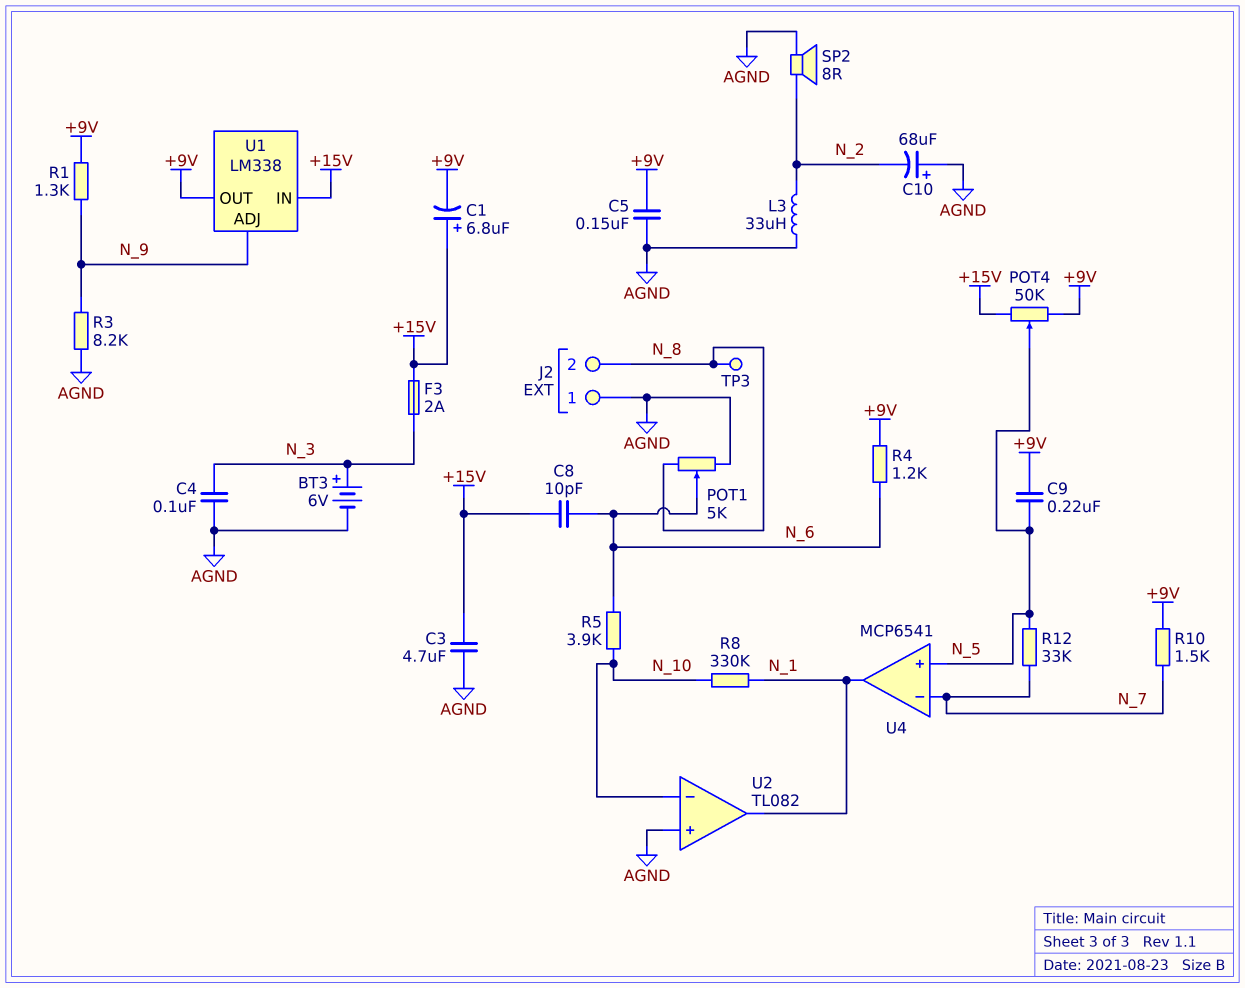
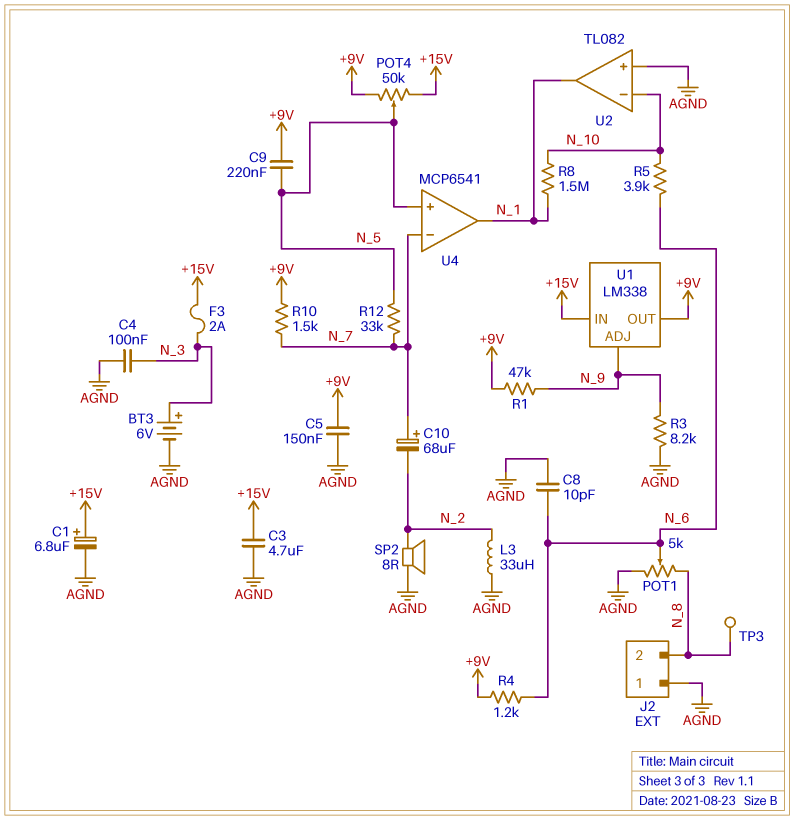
C1: 6.8uF (plus +15V, minus +9V) -> 6.8uF (plus +15V, minus AGND)
C8: 10pF (+15V, N_6) -> 10pF (AGND, N_6)
C10: 68uF (plus AGND, minus N_2) -> 68uF (plus N_7, minus N_2)
R1: 1.3k (+9V, N_9) -> 47k (+9V, N_9)
R8: 330k (N_1, N_10) -> 1.5M (N_1, N_10)

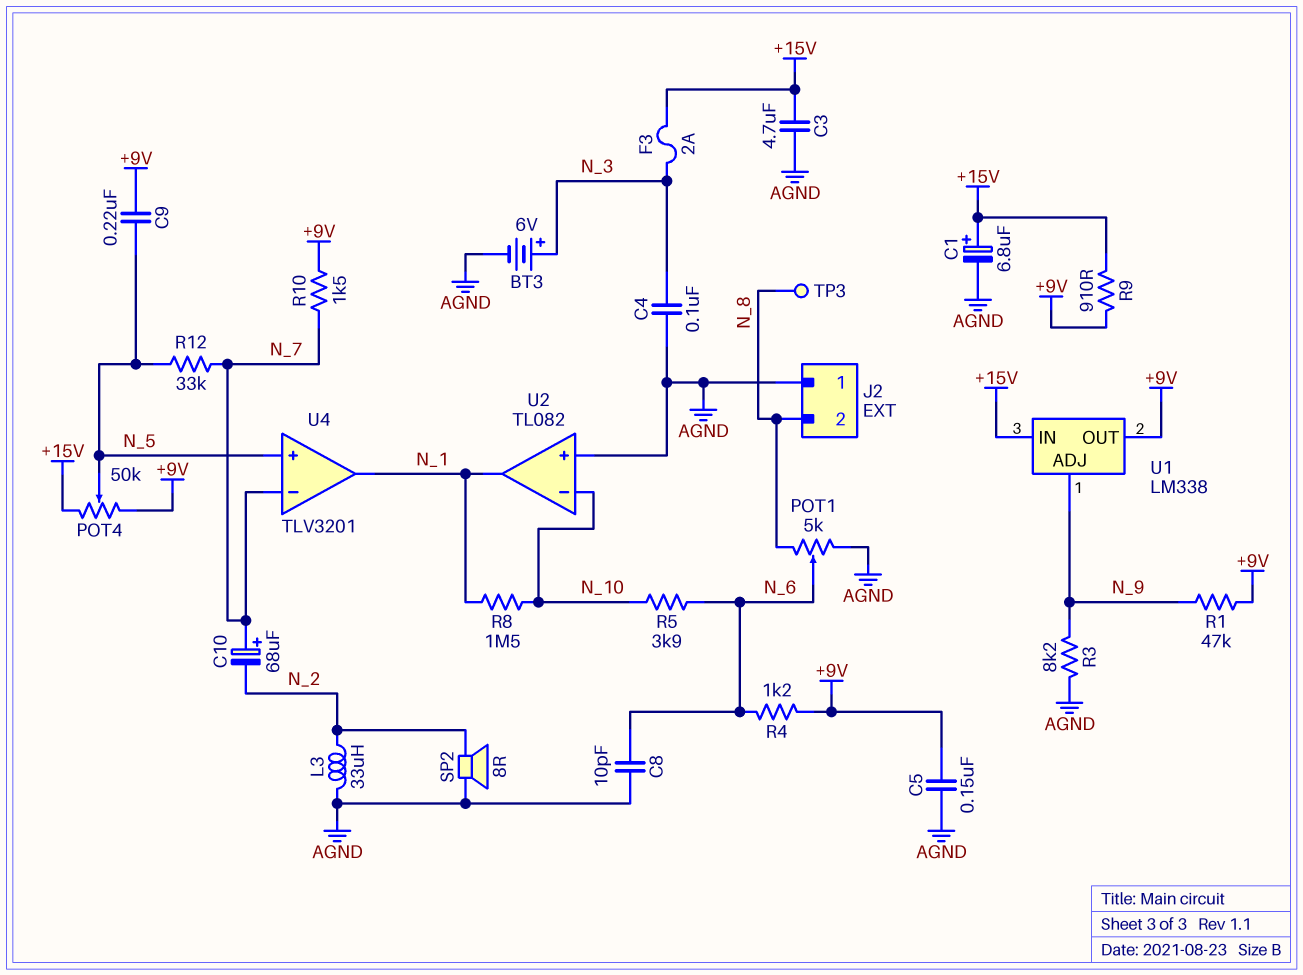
R9: none -> 910 (+9V, +15V)
U4: MCP6541 -> TLV3201

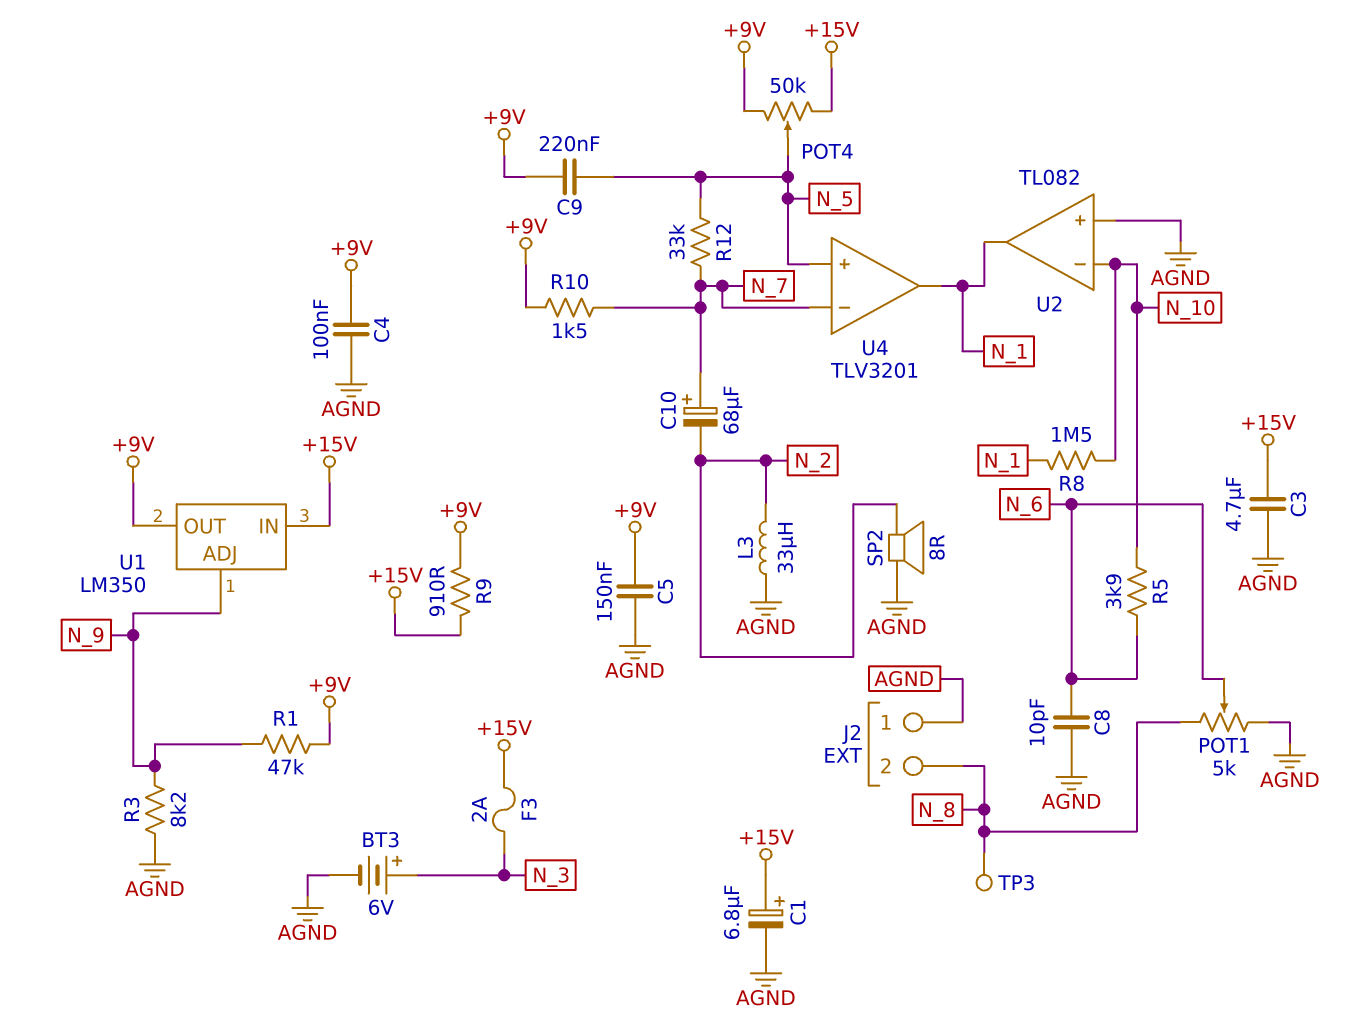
C4: 100nF (AGND, N_3) -> 100nF (+9V, AGND)
R4: 1.2k (+9V, N_6) -> none
U1: LM338 -> LM350

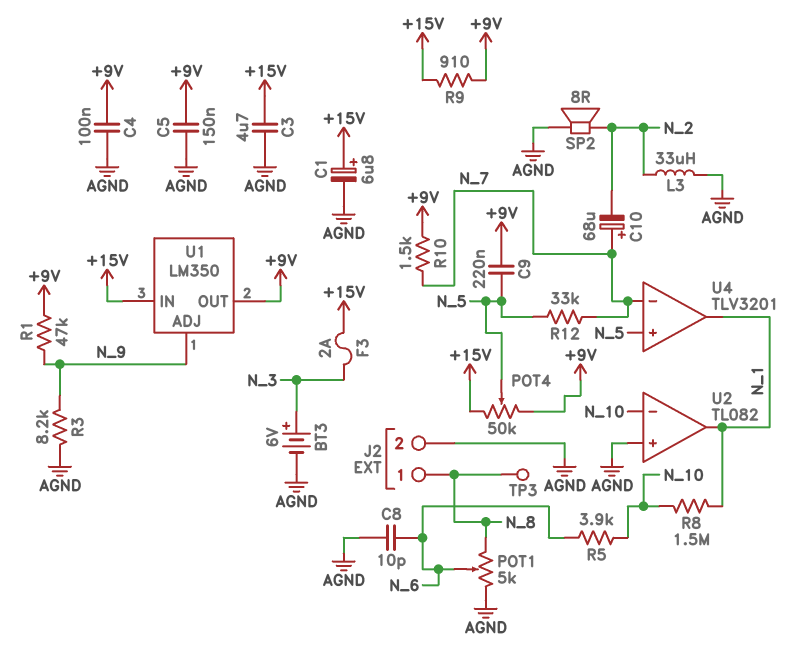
J2 pin 1: AGND -> N_8
J2 pin 2: N_8 -> AGND

